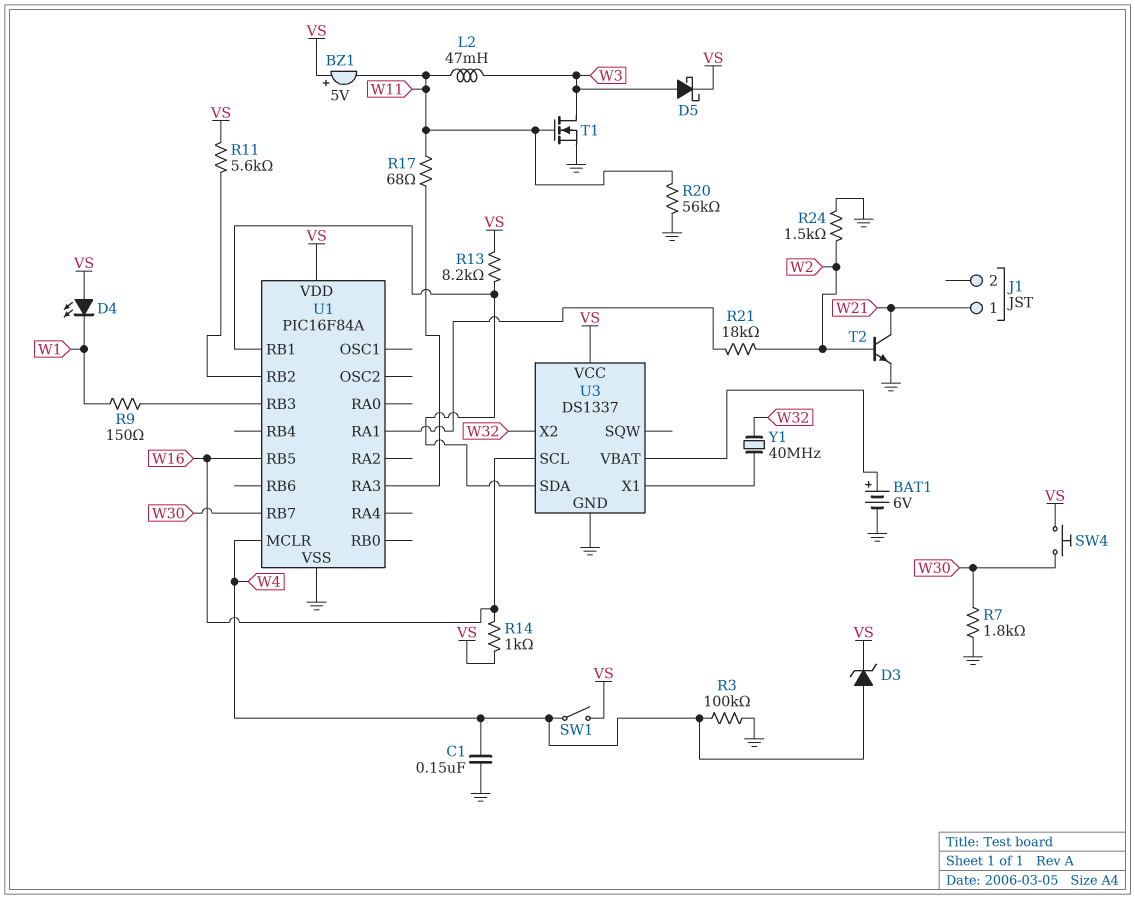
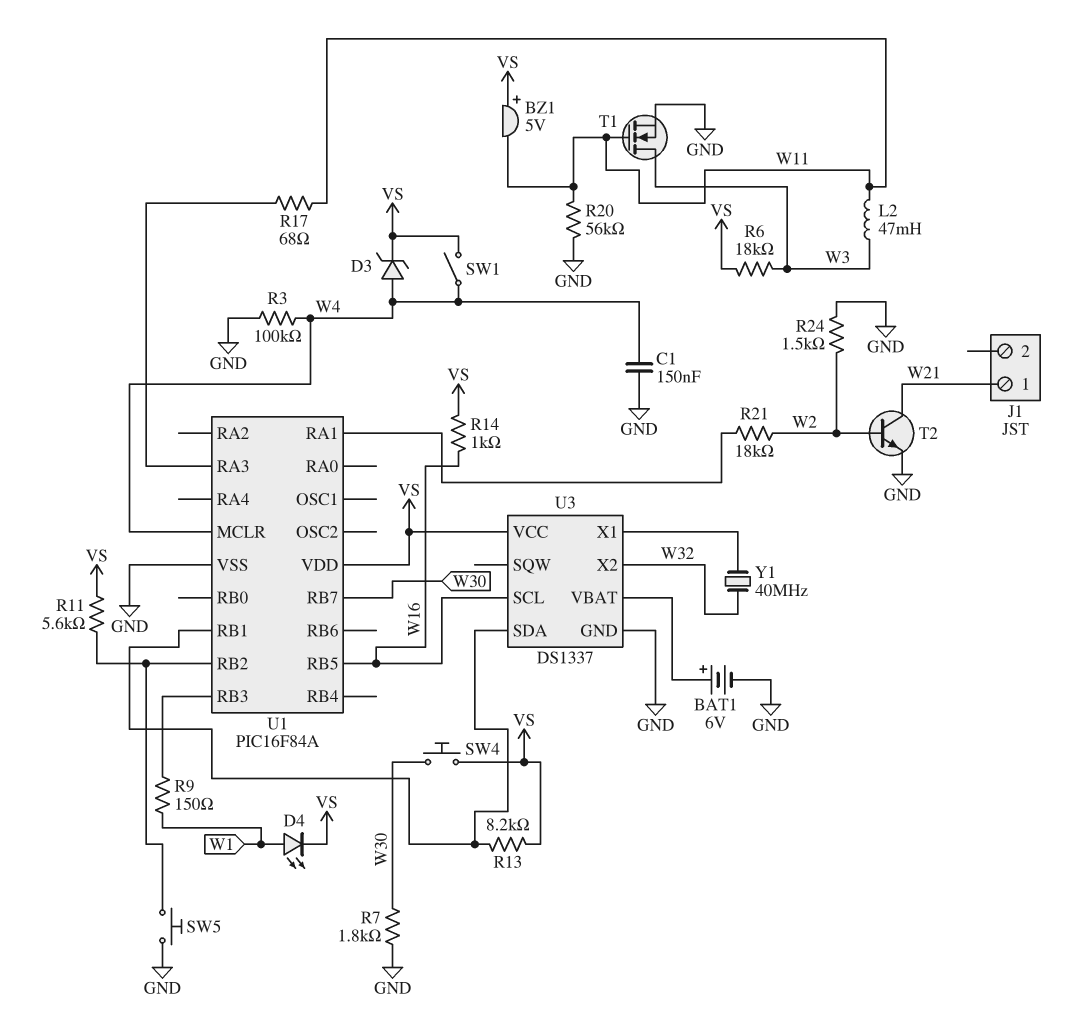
D4: LED (A VS, K W1) -> LED (A W1, K VS)
D5: schottky (A W3, K VS) -> none
R6: none -> 18k (VS, W3)
SW5: none -> button (GND, U1/RB2)

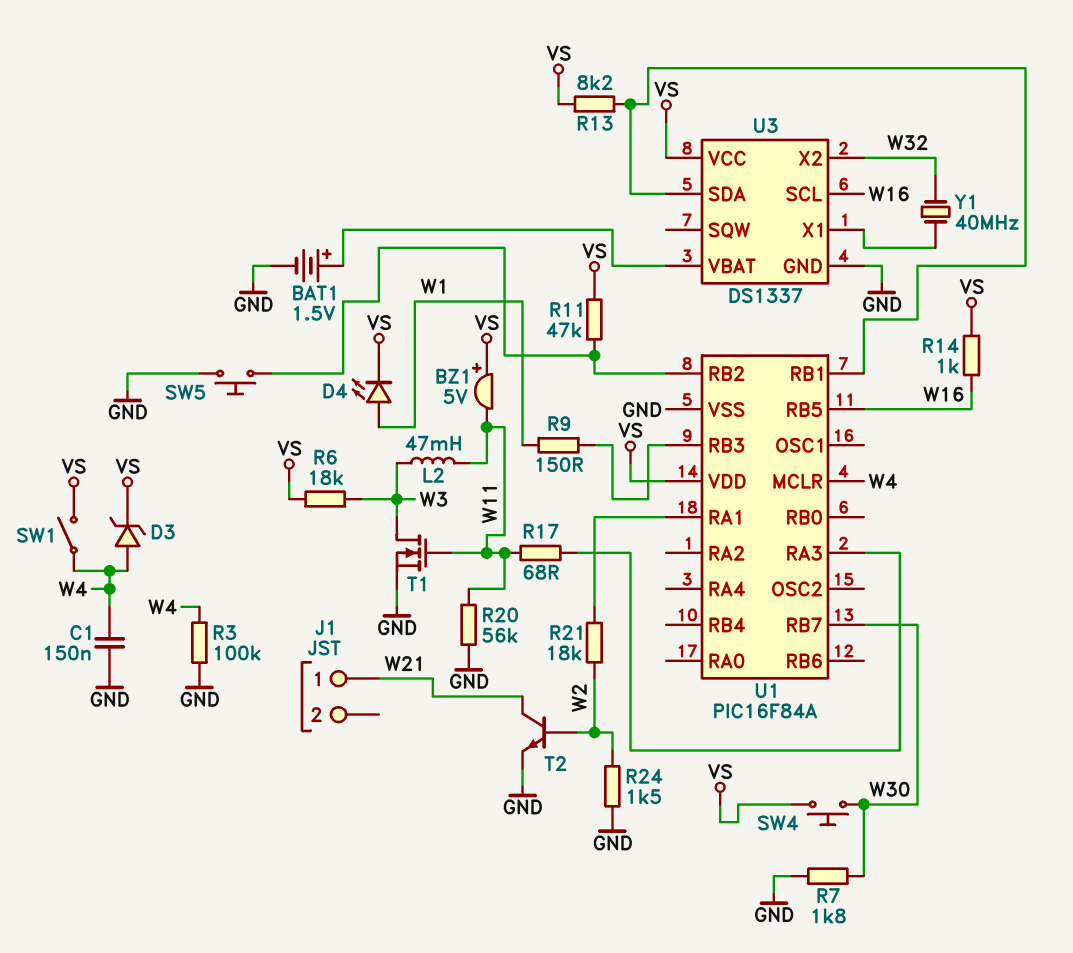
BAT1: 6V (plus U3/VBAT, minus GND) -> 1.5V (plus U3/VBAT, minus GND)
R11: 5.6k (U1/RB2, VS) -> 47k (U1/RB2, VS)

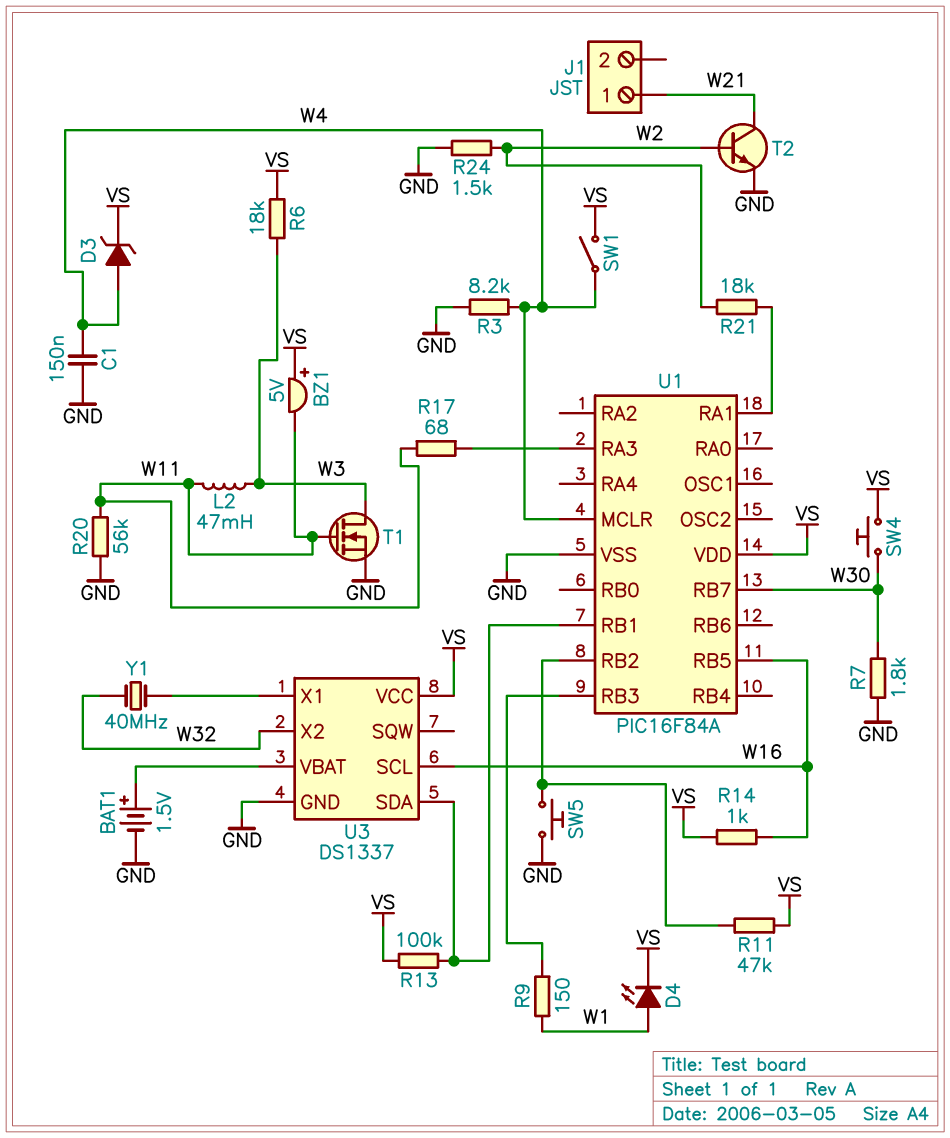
R3: 100k (GND, W4) -> 8.2k (GND, W4)
R13: 8.2k (U1/RB1, VS) -> 100k (U1/RB1, VS)

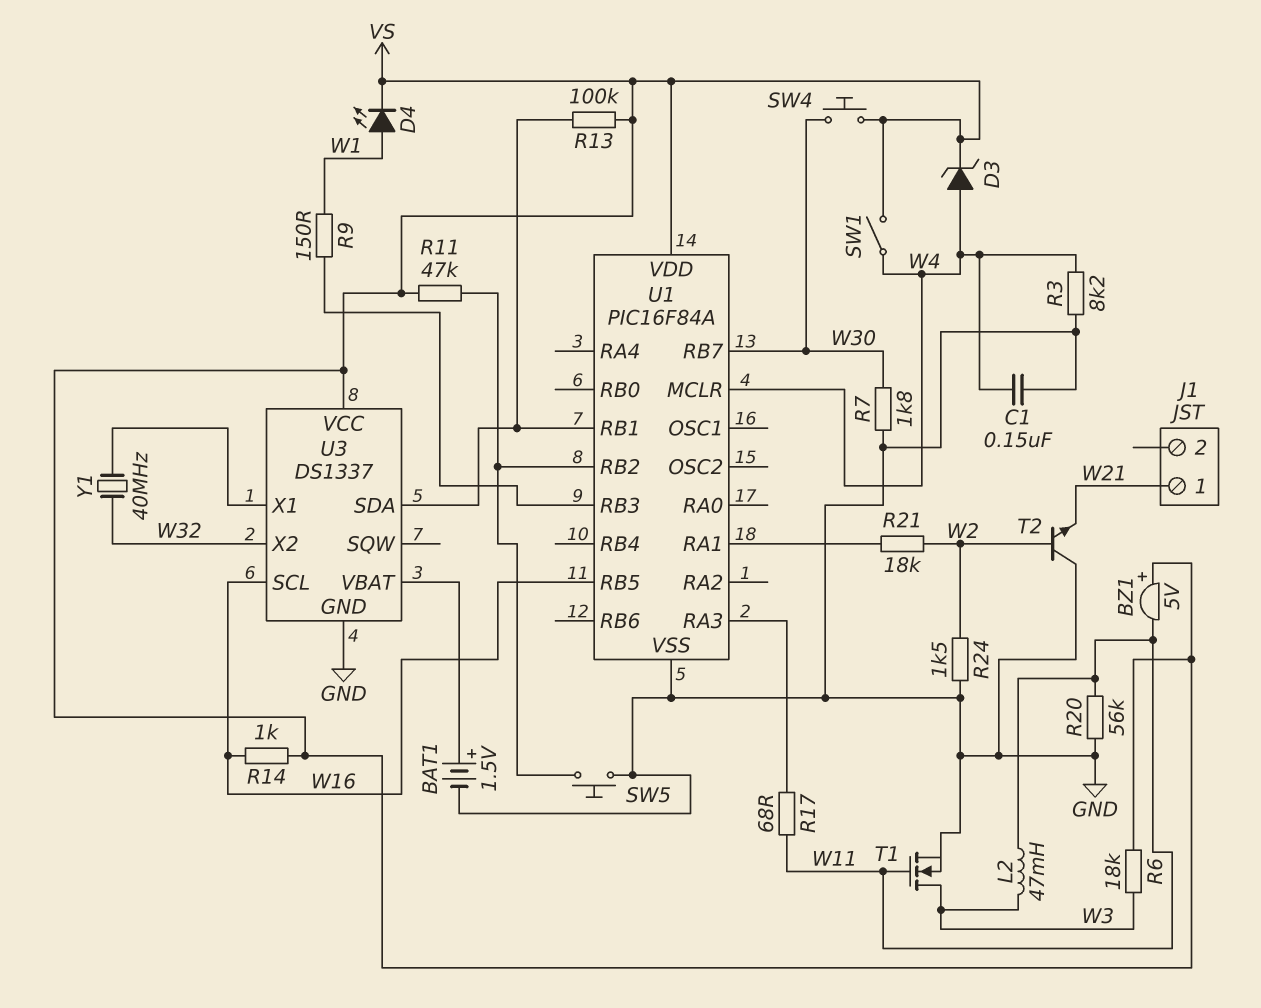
T2: NPN (B W2, C W21, E GND) -> NPN (B W2, C GND, E W21)

